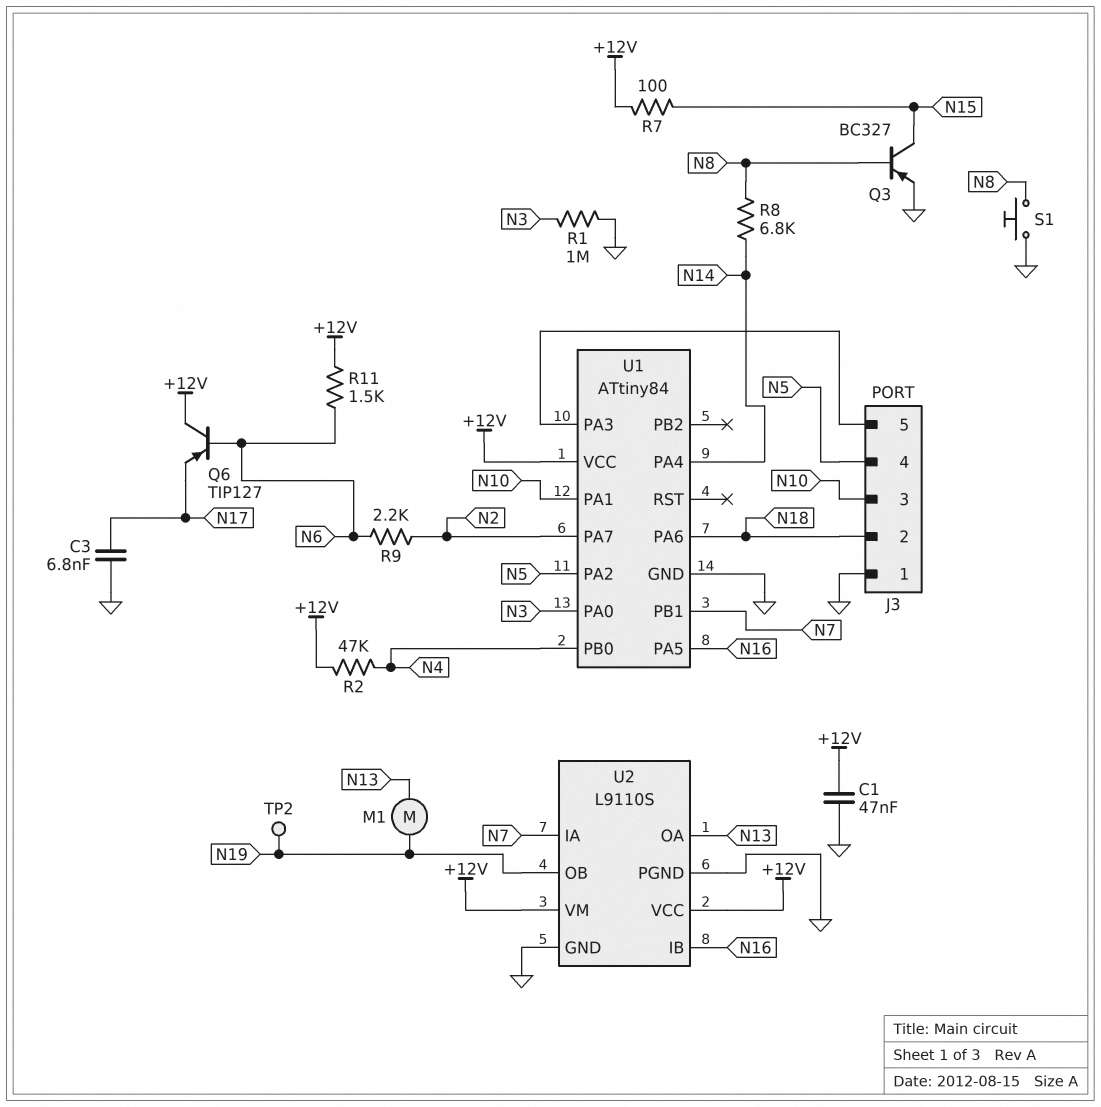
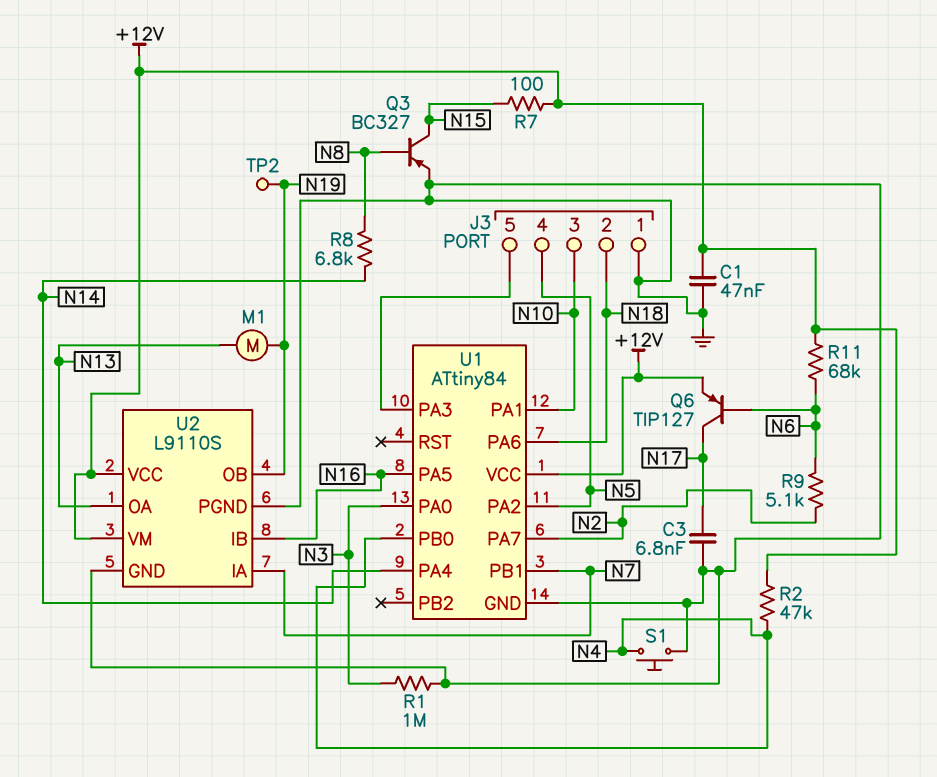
Q6: PNP TIP127 (B N6, C +12V, E N17) -> PNP TIP127 (B N6, C N17, E +12V)
R9: 2.2k (N2, N6) -> 5.1k (N2, N6)
R11: 1.5k (+12V, N6) -> 68k (+12V, N6)
S1: button (GND, N8) -> button (GND, N4)

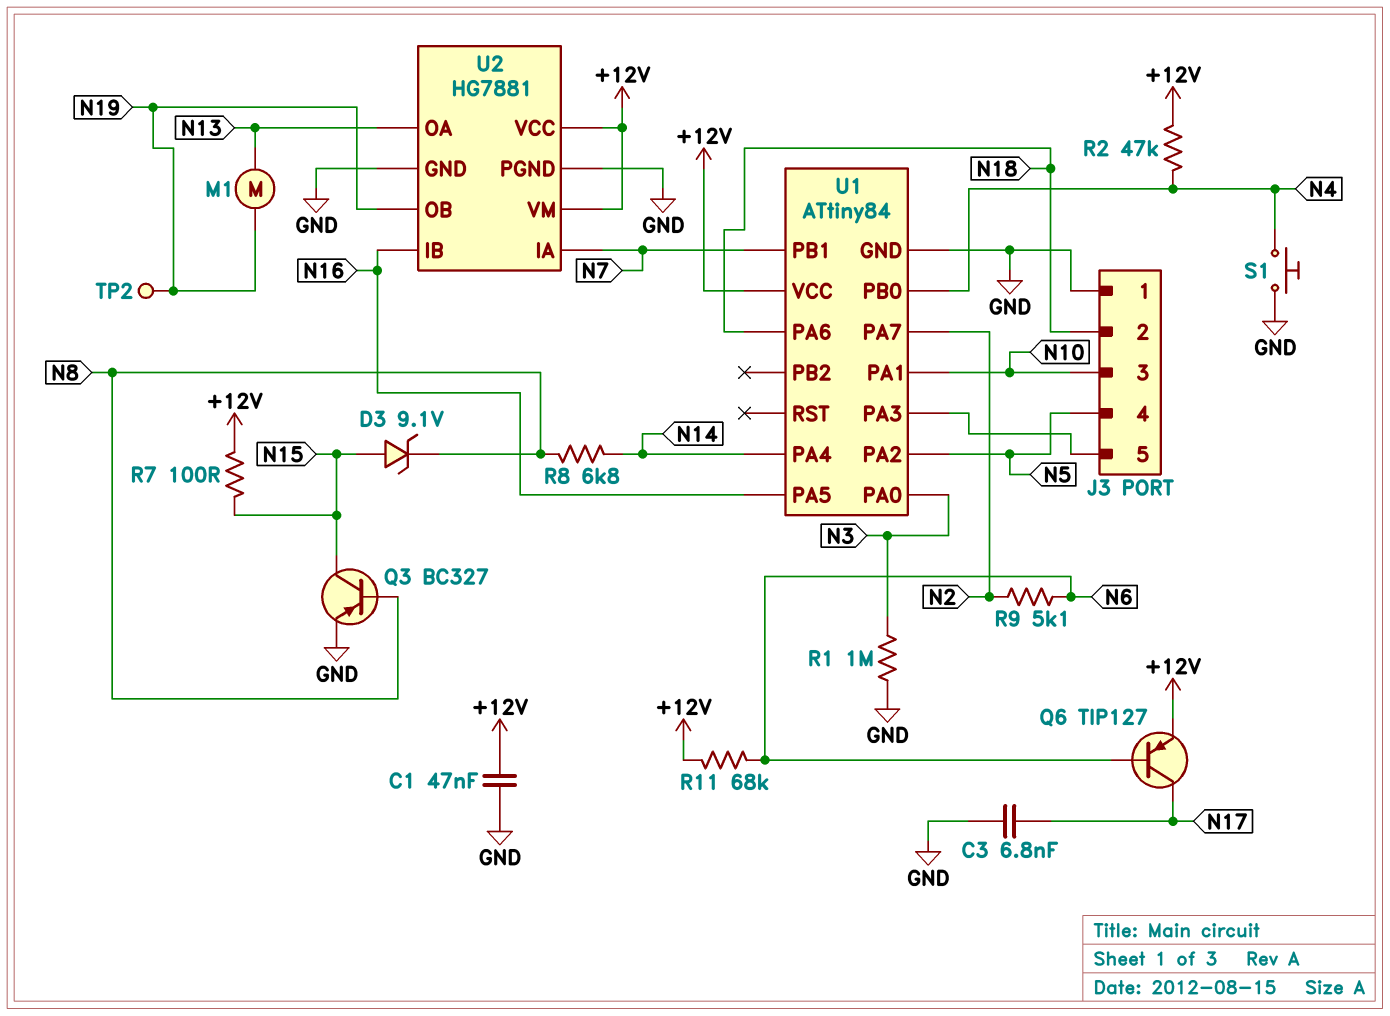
D3: none -> zener 9.1V (A N15, K N8)
U2: L9110S -> HG7881

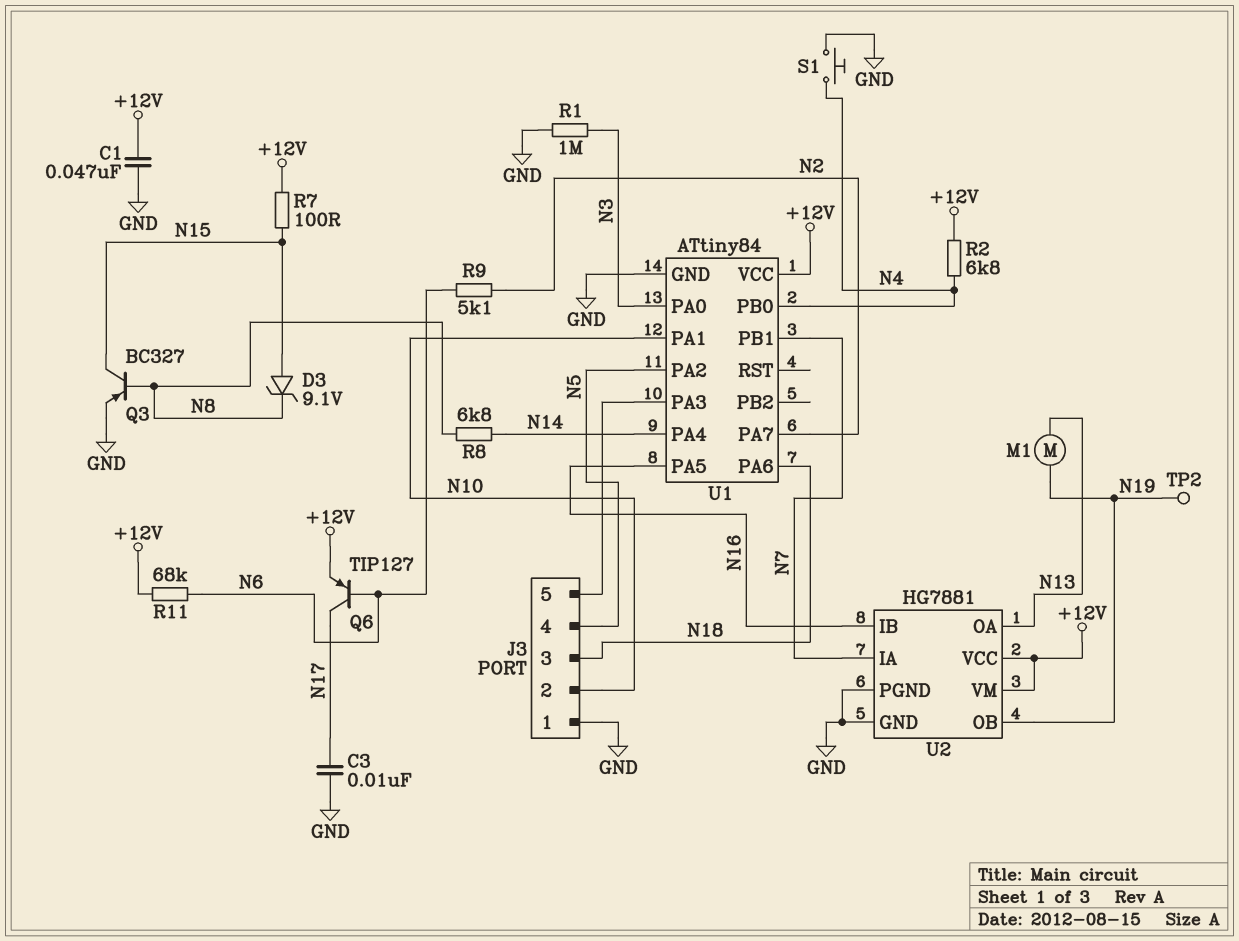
C3: 6.8nF (GND, N17) -> 10nF (GND, N17)
J3 pin 2: N18 -> N10
J3 pin 3: N10 -> N18
R2: 47k (+12V, N4) -> 6.8k (+12V, N4)

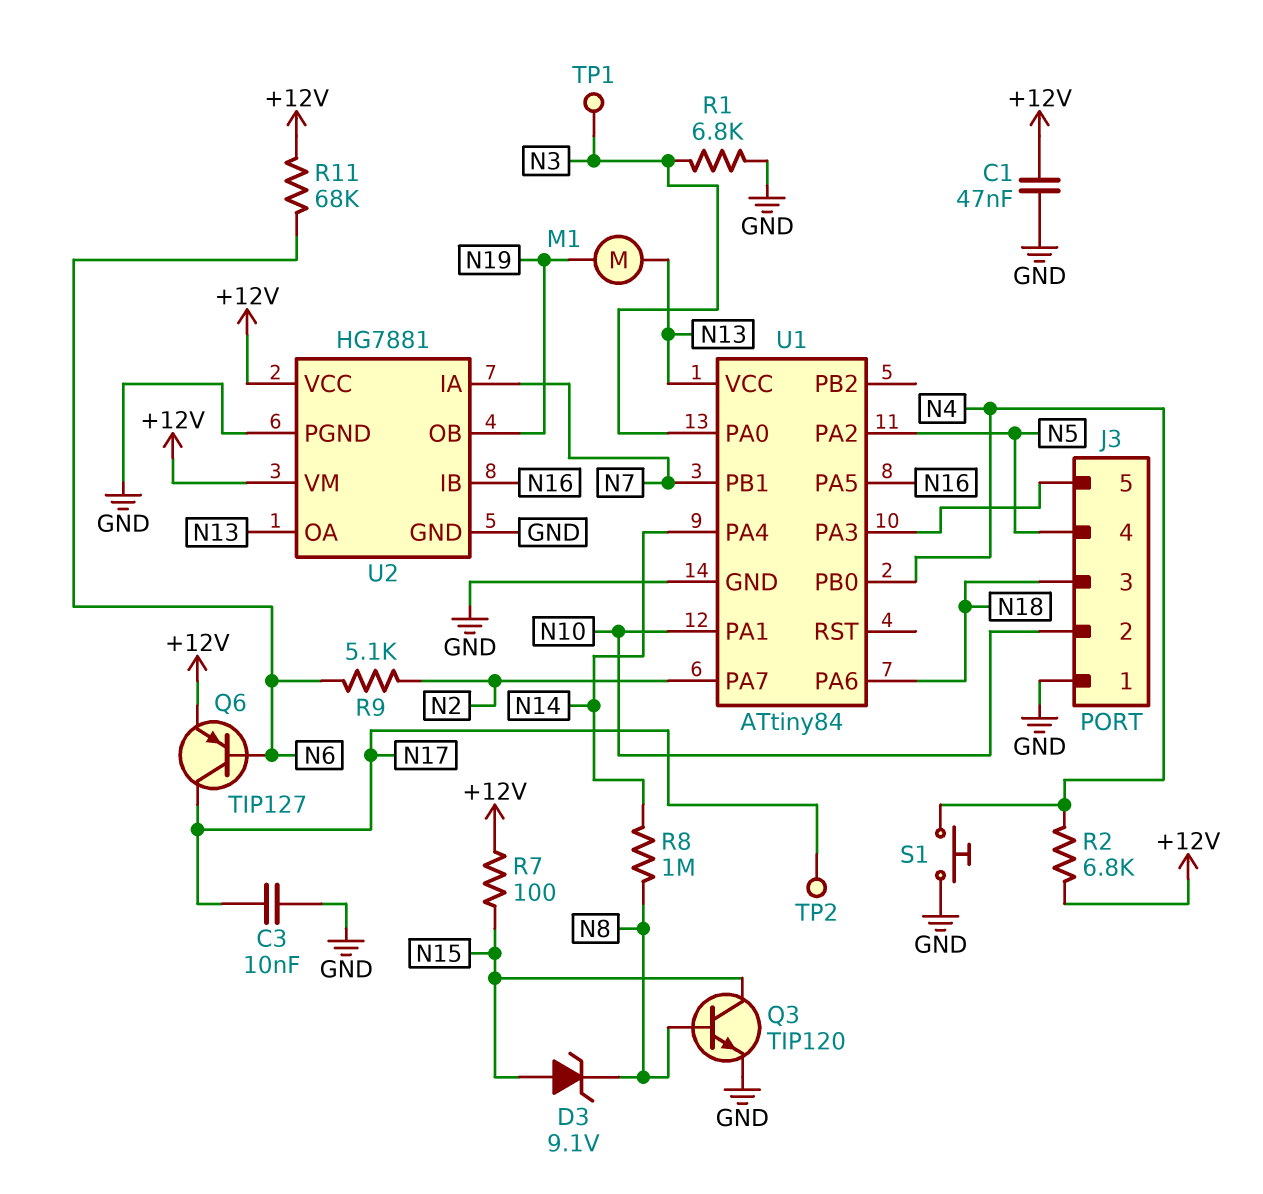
Q3: PNP BC327 (B N8, C N15, E GND) -> NPN TIP120 (B N8, C N15, E GND)
R1: 1M (GND, N3) -> 6.8k (GND, N3)
R8: 6.8k (N8, N14) -> 1M (N8, N14)
TP1: none -> test point (N3)
TP2: test point (N19) -> test point (N17)
U1 pin VCC: +12V -> N13

